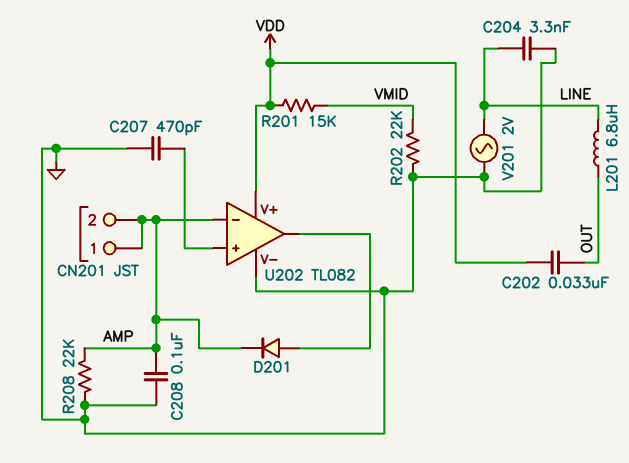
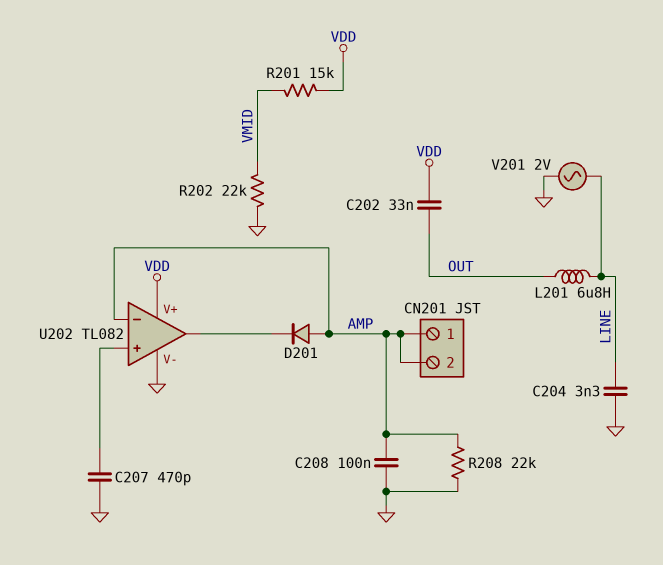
D201: diode (A U202/out, K AMP) -> diode (A AMP, K U202/out)

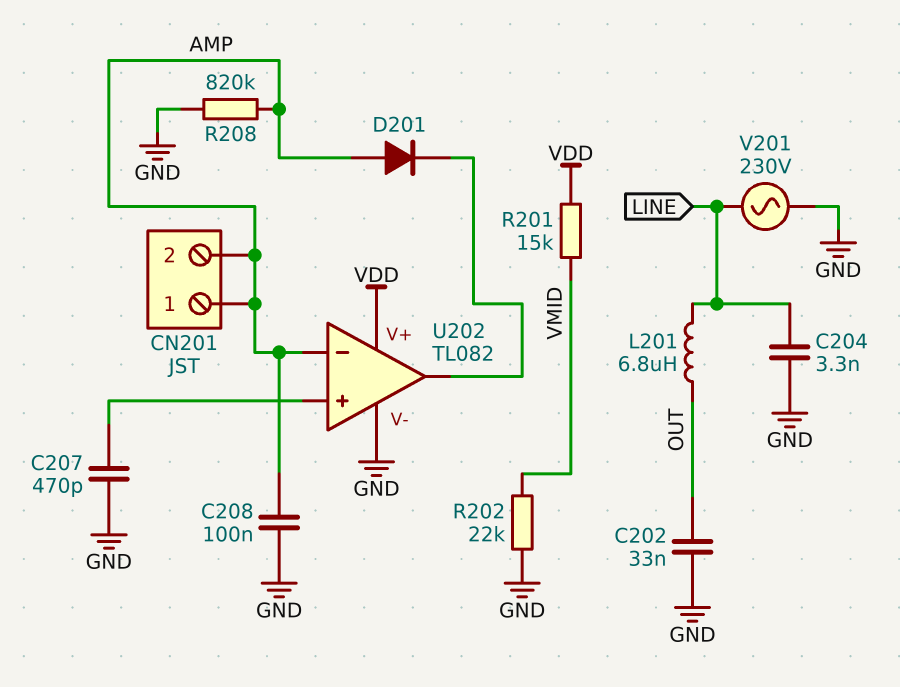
C202: 33nF (OUT, VDD) -> 33nF (GND, OUT)
R208: 22k (AMP, GND) -> 820k (AMP, GND)
V201: AC 2V (GND, LINE) -> AC 230V (GND, LINE)

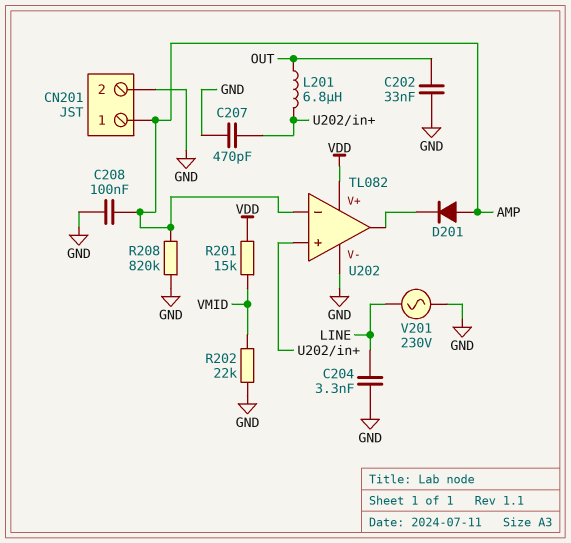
CN201 pin 2: AMP -> GND
L201: 6.8uH (LINE, OUT) -> 6.8uH (OUT, U202/in+)

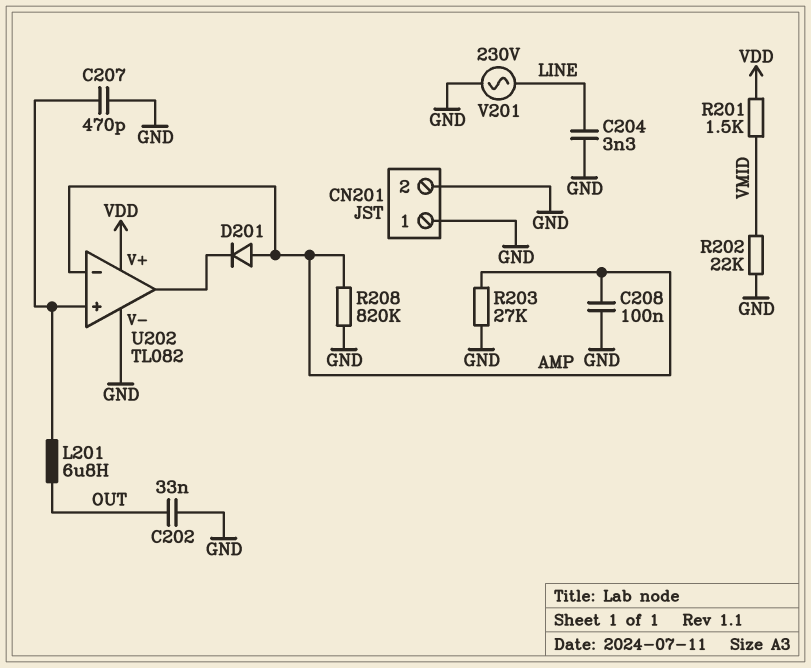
CN201 pin 1: AMP -> GND
R201: 15k (VDD, VMID) -> 1.5k (VDD, VMID)
R203: none -> 27k (AMP, GND)

